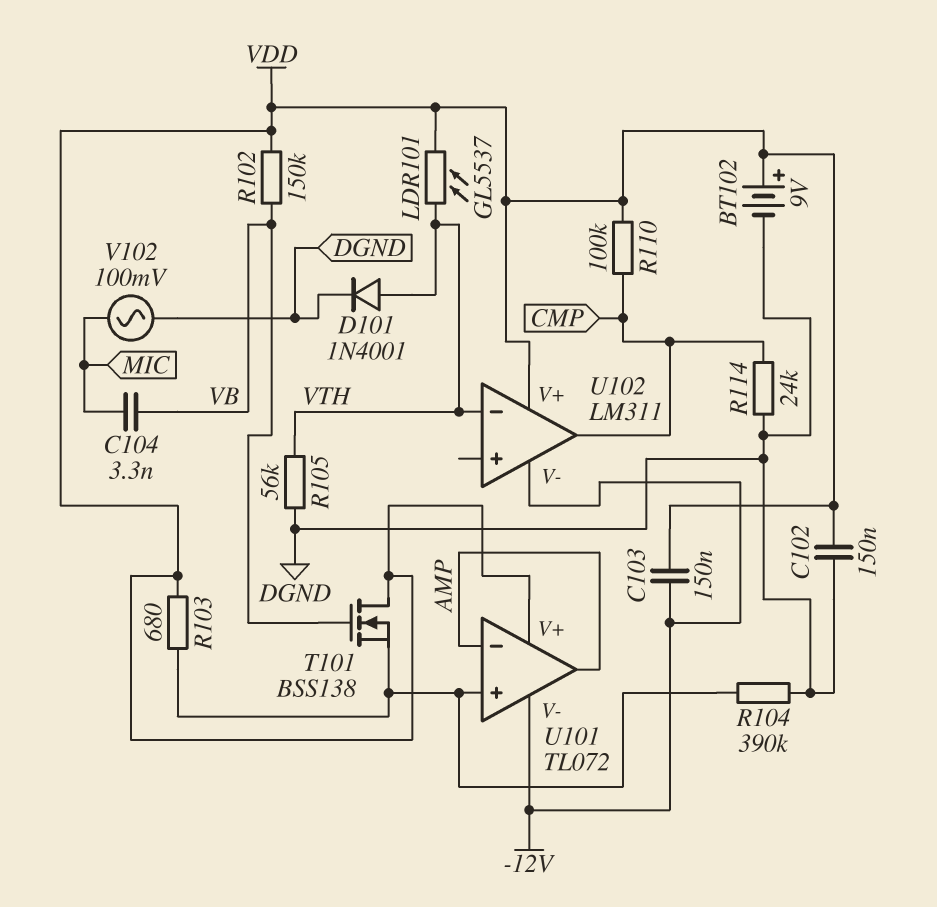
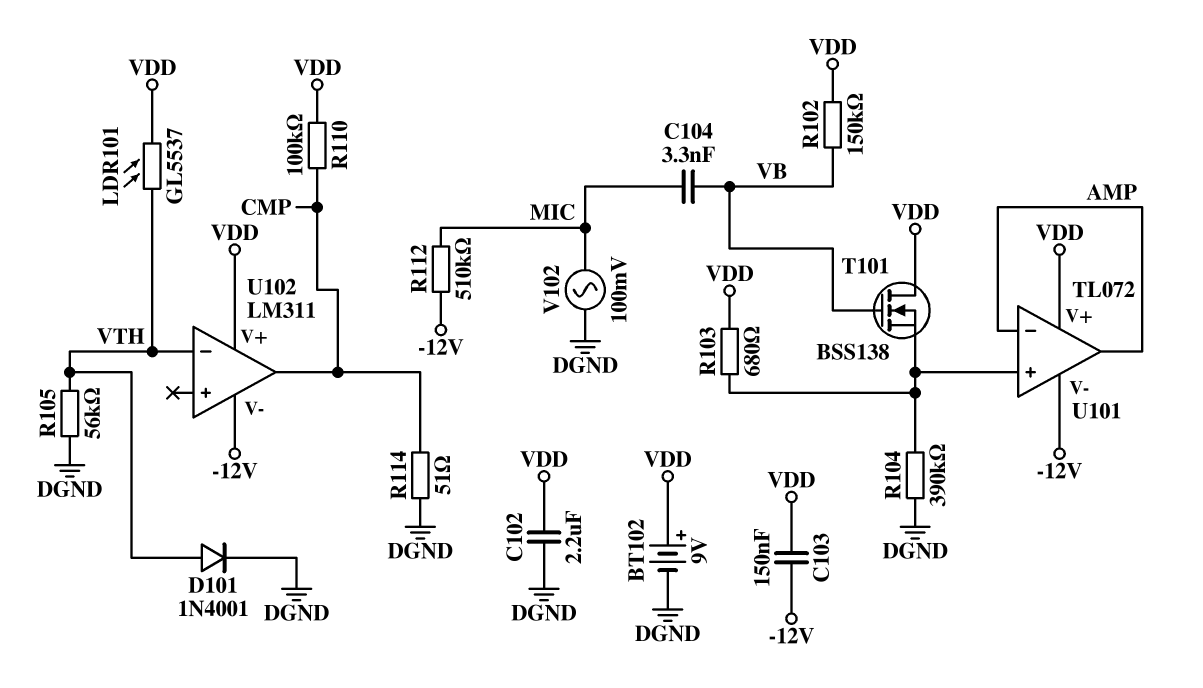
C102: 150nF (DGND, VDD) -> 2.2uF (DGND, VDD)
R112: none -> 510k (-12V, MIC)
R114: 24k (CMP, DGND) -> 51 (CMP, DGND)

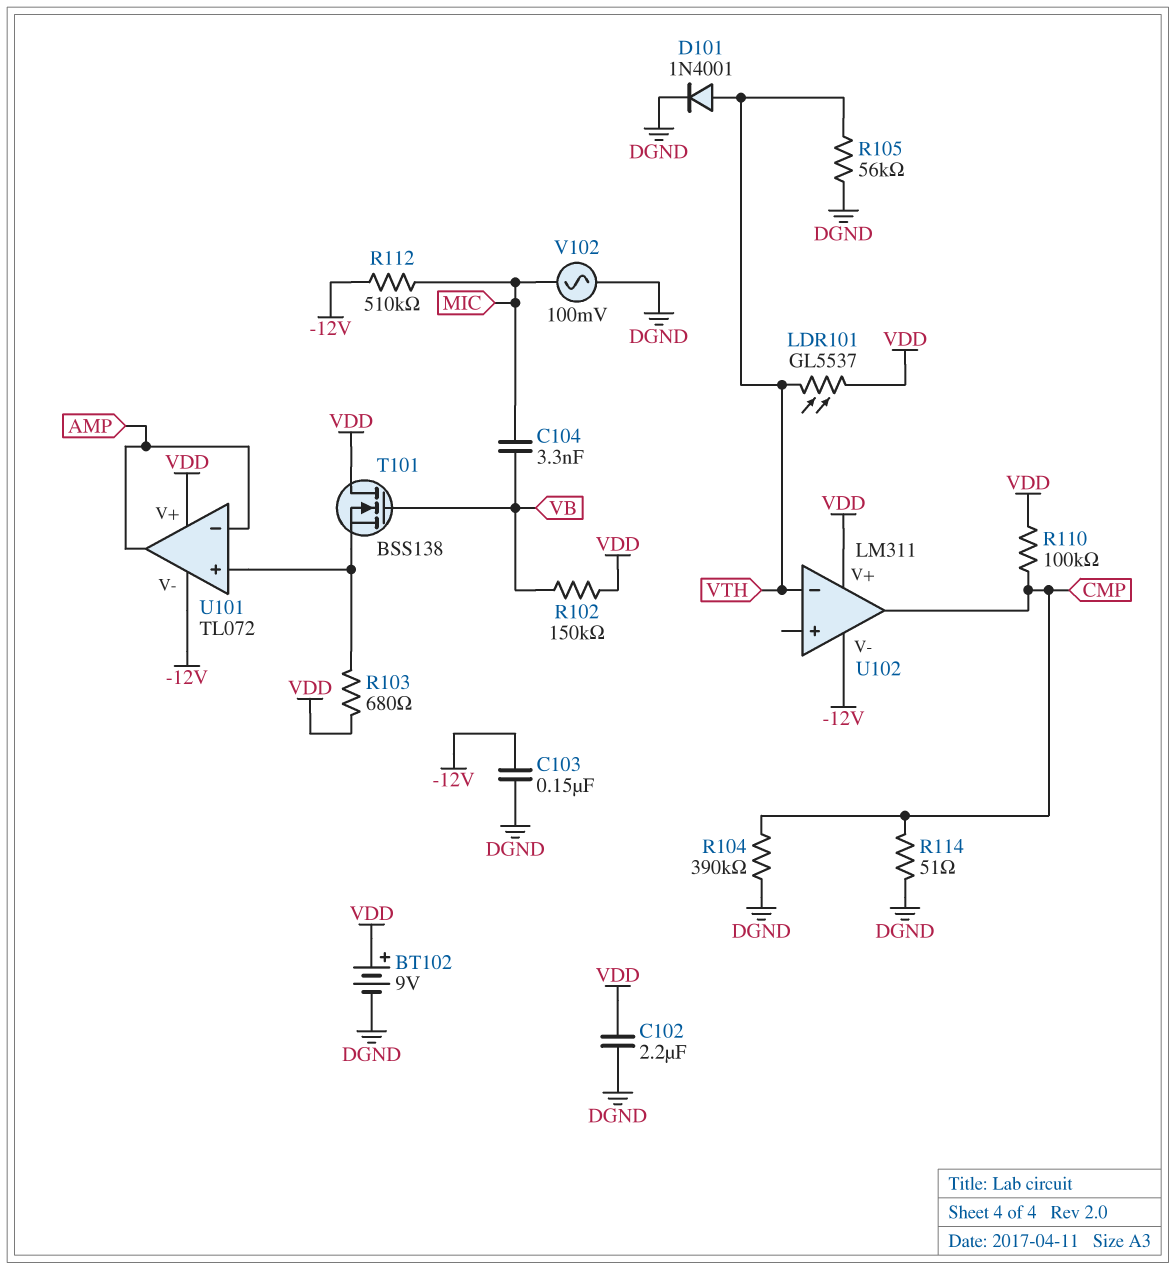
C103: 150nF (-12V, VDD) -> 150nF (-12V, DGND)
R104: 390k (DGND, U101/in+) -> 390k (CMP, DGND)

